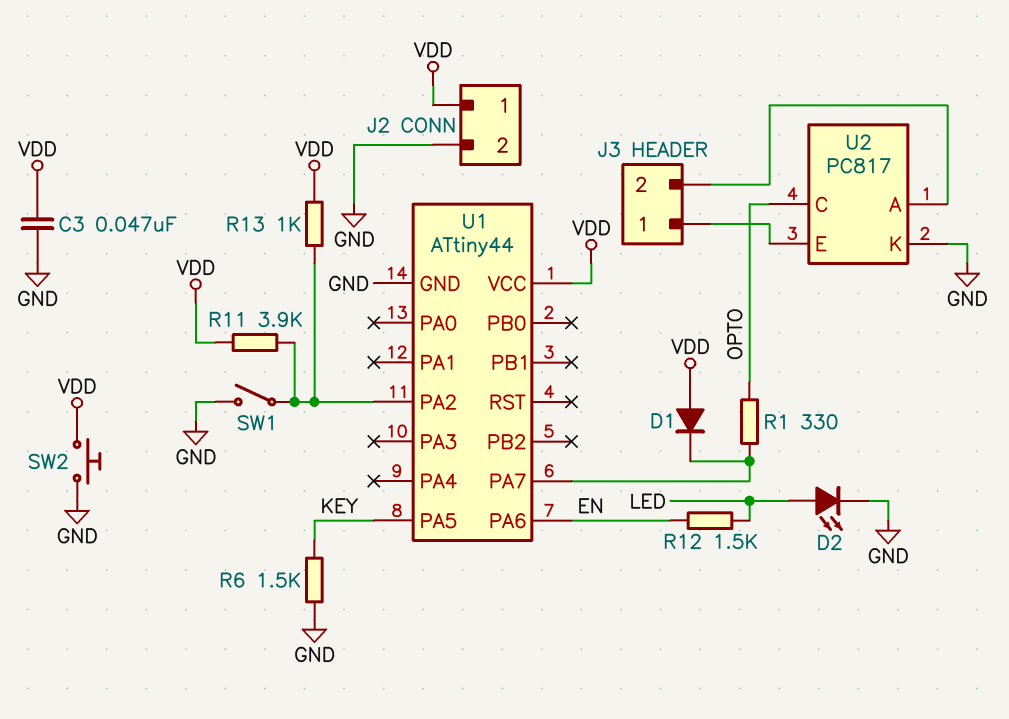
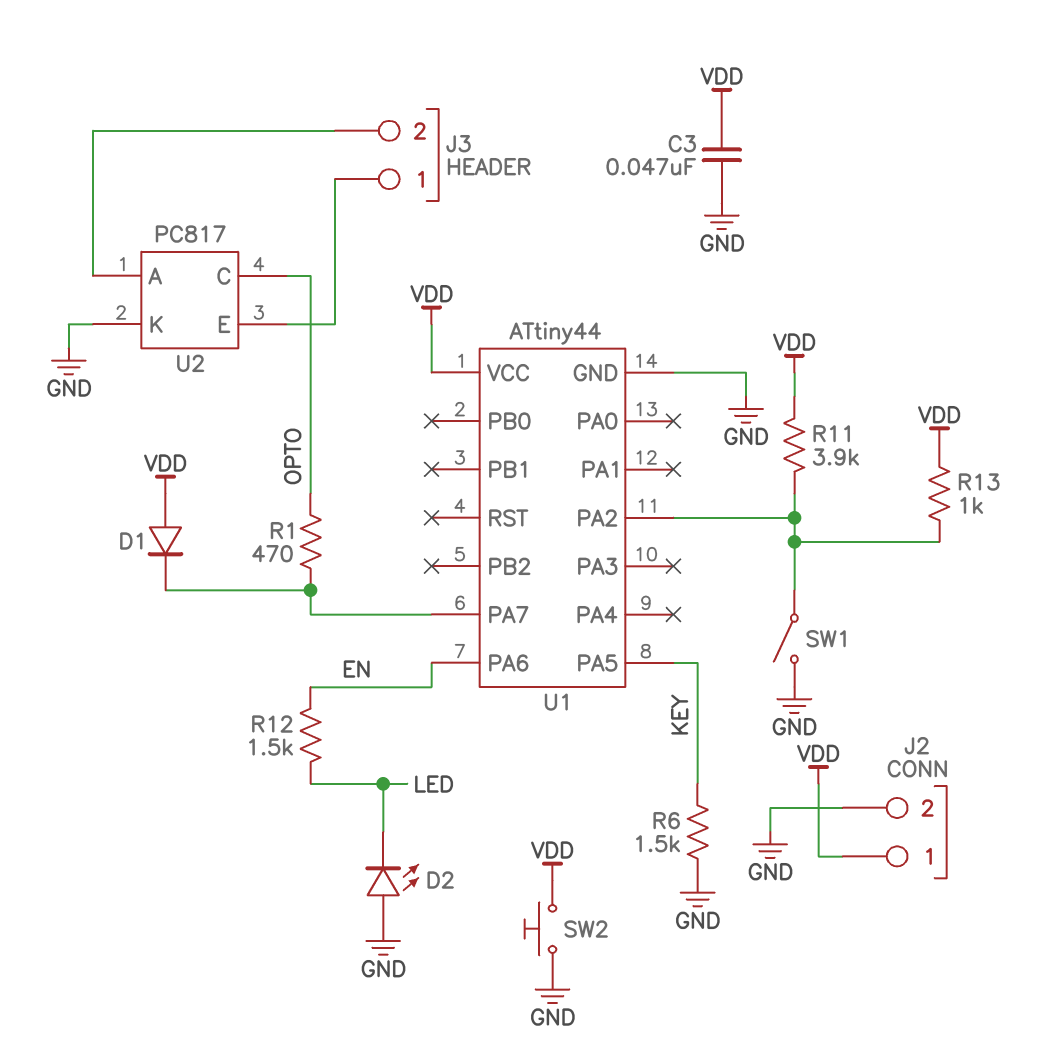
D2: LED (A LED, K GND) -> LED (A GND, K LED)
R1: 330 (OPTO, U1/PA7) -> 470 (OPTO, U1/PA7)

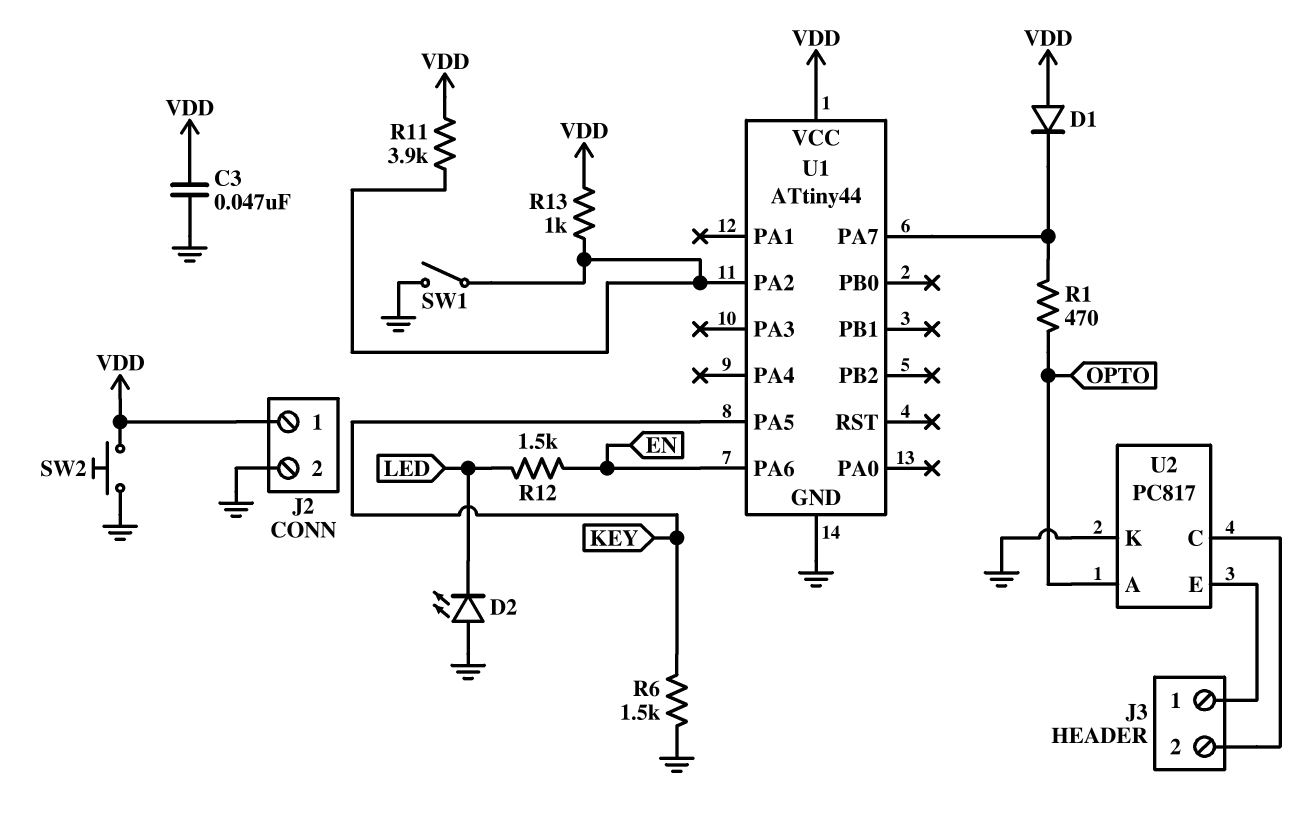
U2 pin A: J3/2 -> OPTO
U2 pin C: OPTO -> J3/2

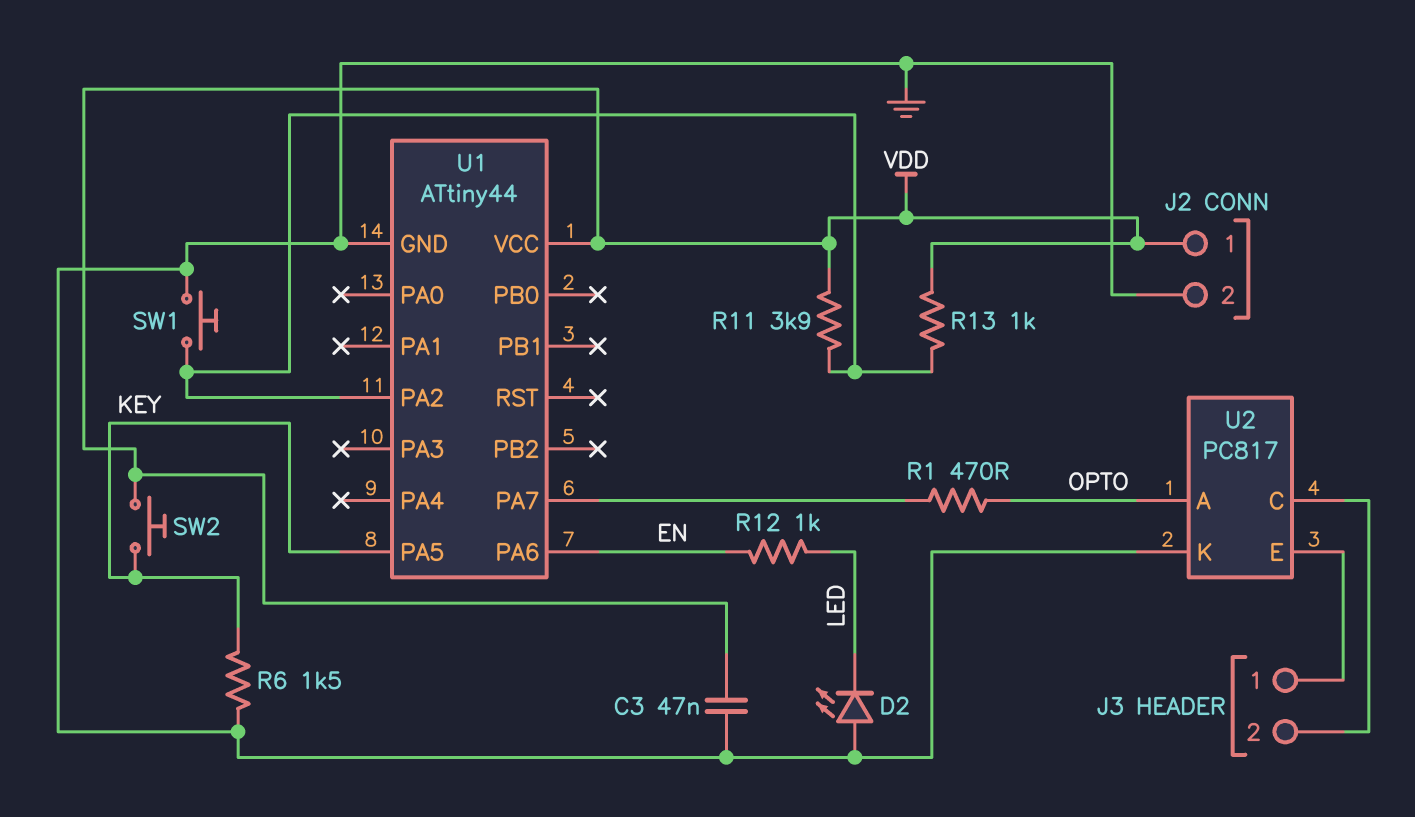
D1: diode (A VDD, K U1/PA7) -> none
R12: 1.5k (EN, LED) -> 1k (EN, LED)
SW1: switch (GND, U1/PA2) -> button (GND, U1/PA2)
SW2: button (GND, VDD) -> button (KEY, VDD)

